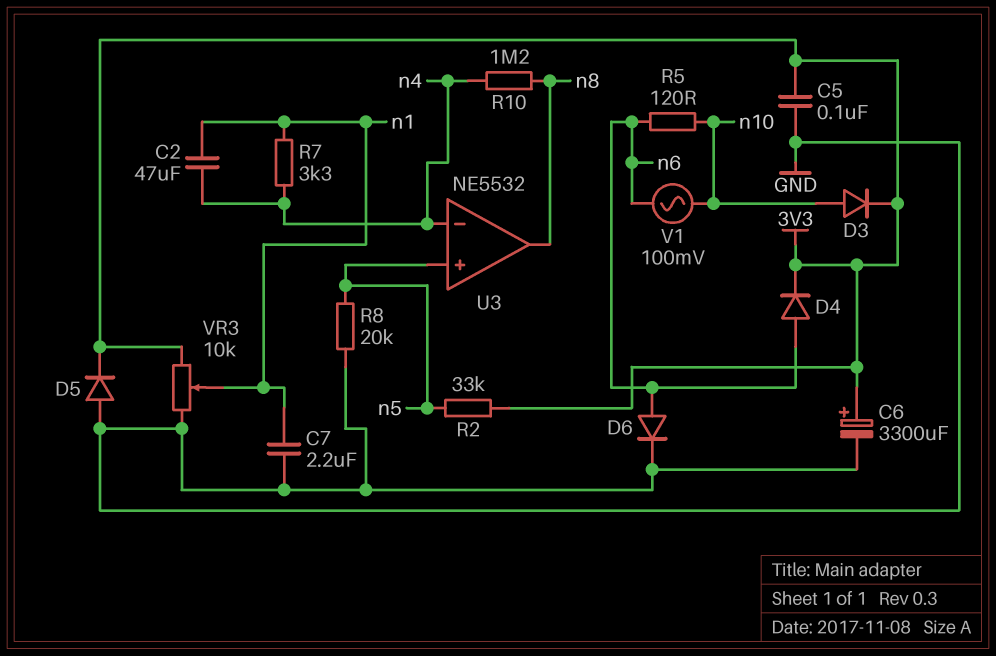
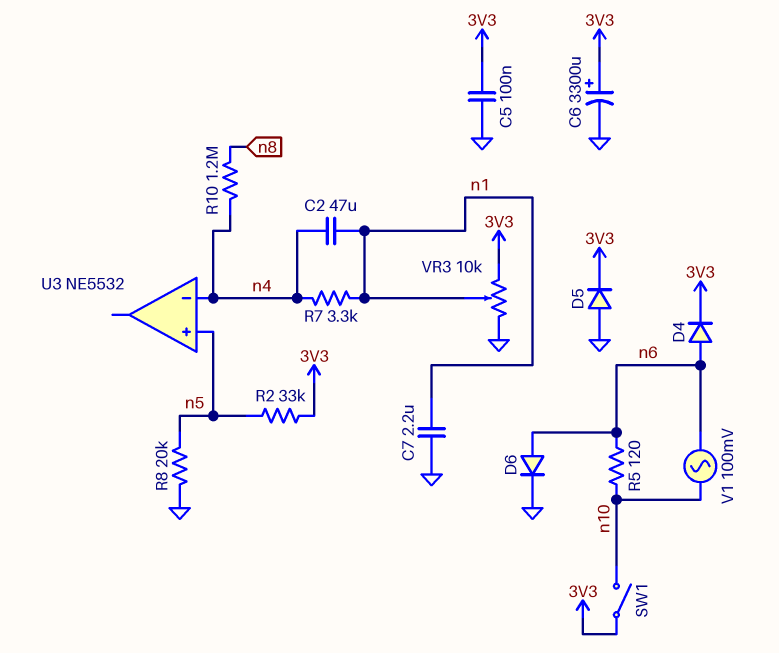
D3: diode (A n10, K 3V3) -> none
SW1: none -> switch (3V3, n10)
U3 pin out: n8 -> none

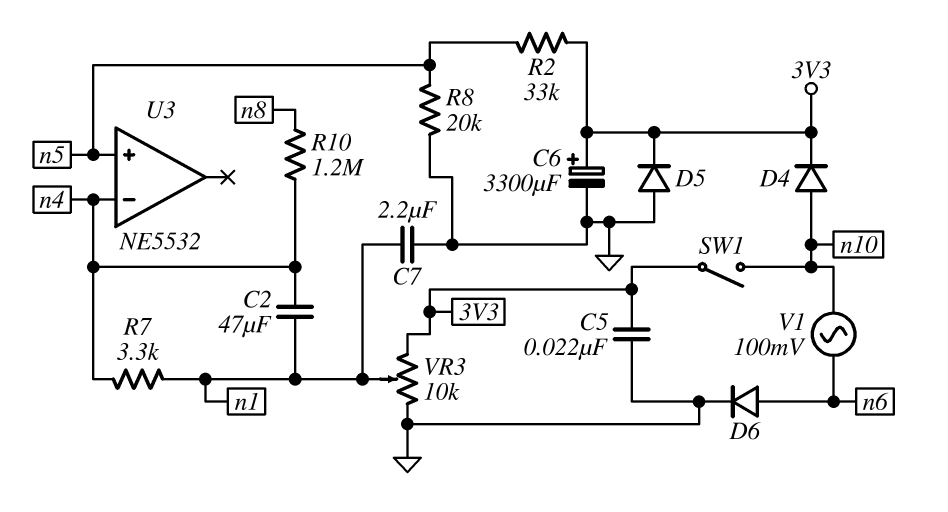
C5: 100nF (3V3, GND) -> 22nF (3V3, GND)
D4: diode (A n6, K 3V3) -> diode (A n10, K 3V3)
R5: 120 (n6, n10) -> none

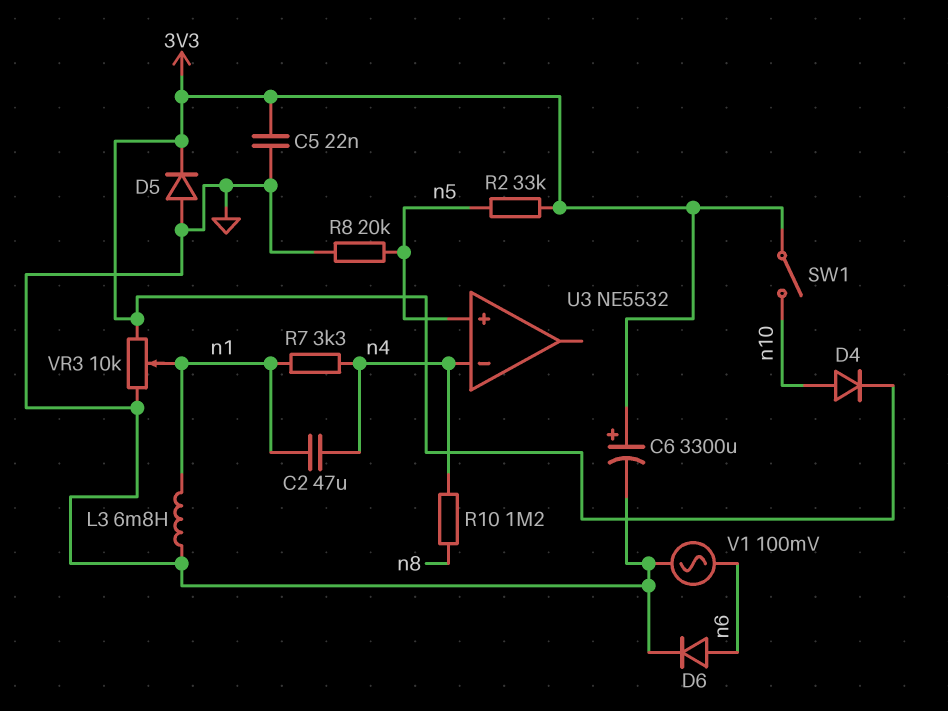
C7: 2.2uF (GND, n1) -> none
L3: none -> 6.8mH (GND, n1)
V1: AC 100mV (n6, n10) -> AC 100mV (GND, n6)

